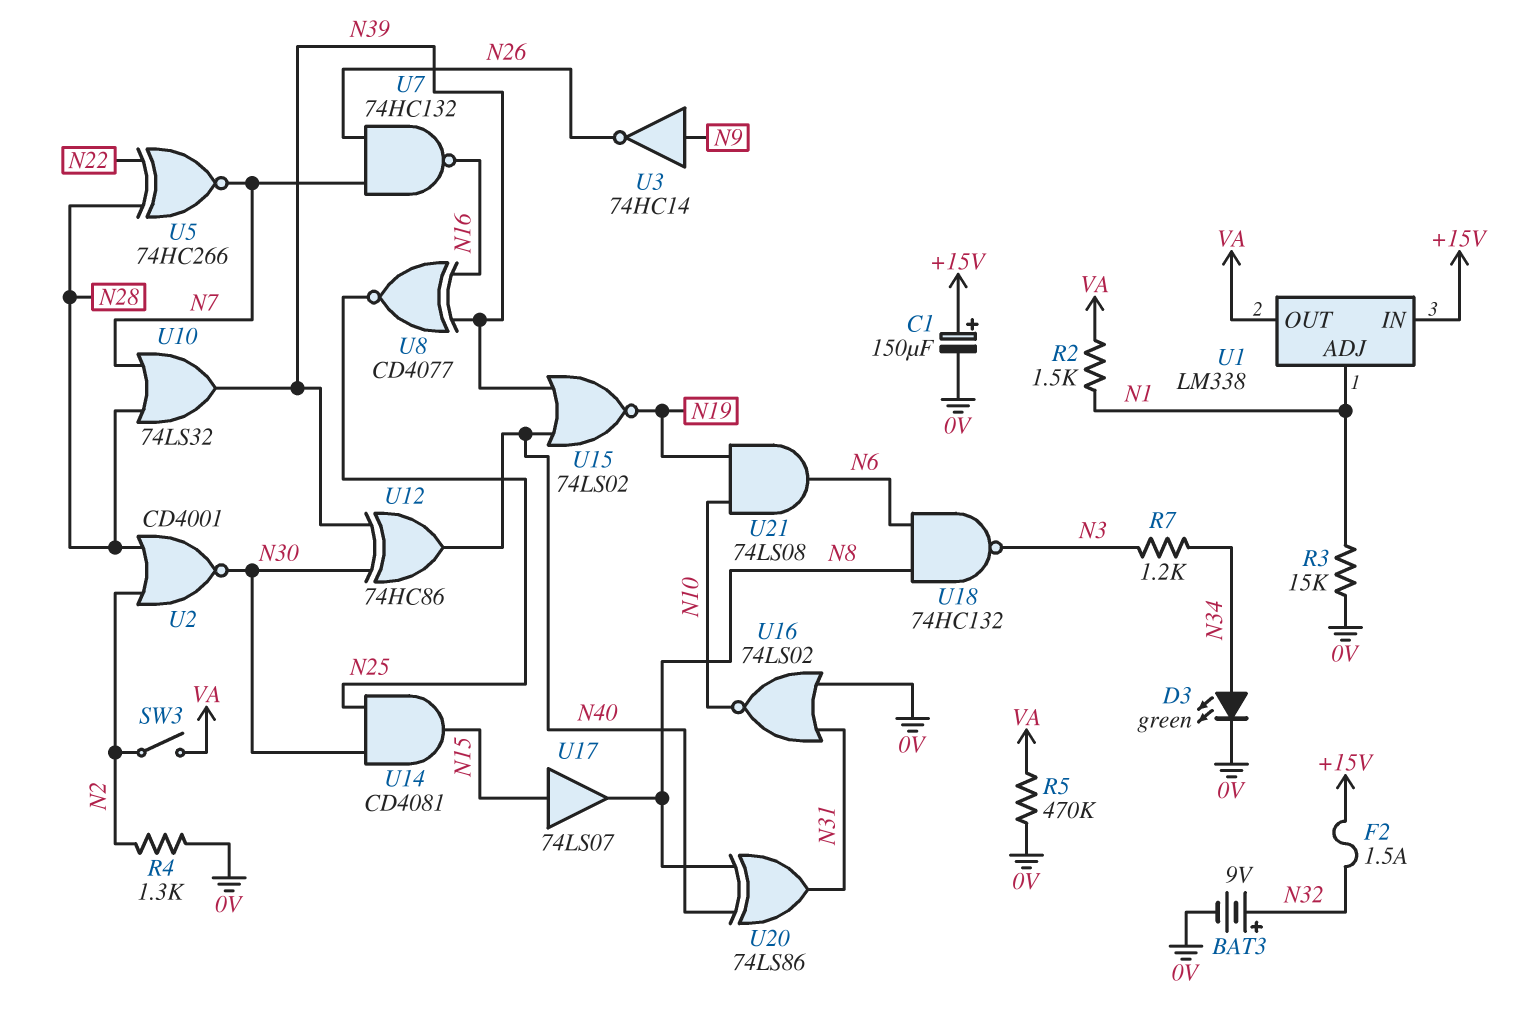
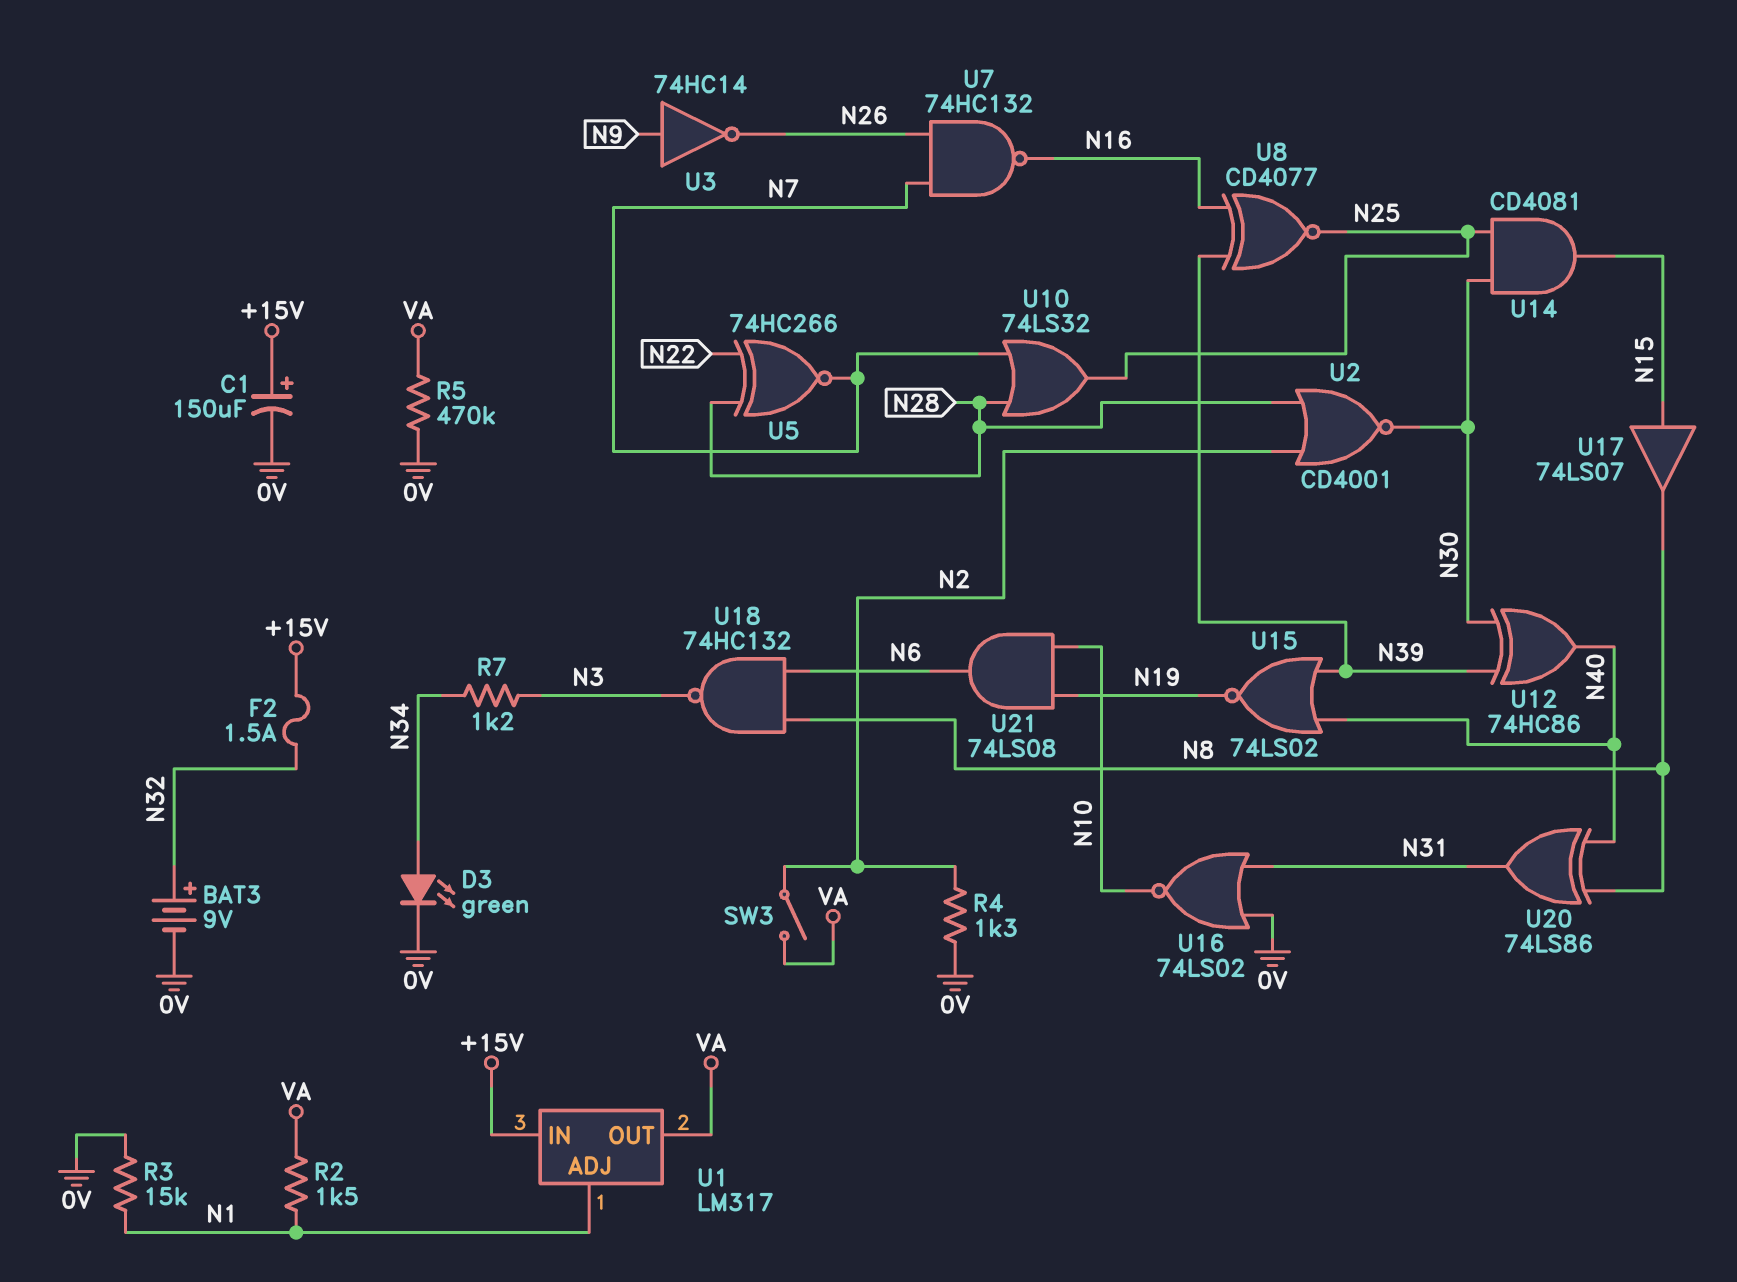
U1: LM338 -> LM317
U10: OR 74LS32 (in N7, in N28, out N39) -> OR 74LS32 (in N7, in N28, out N25)

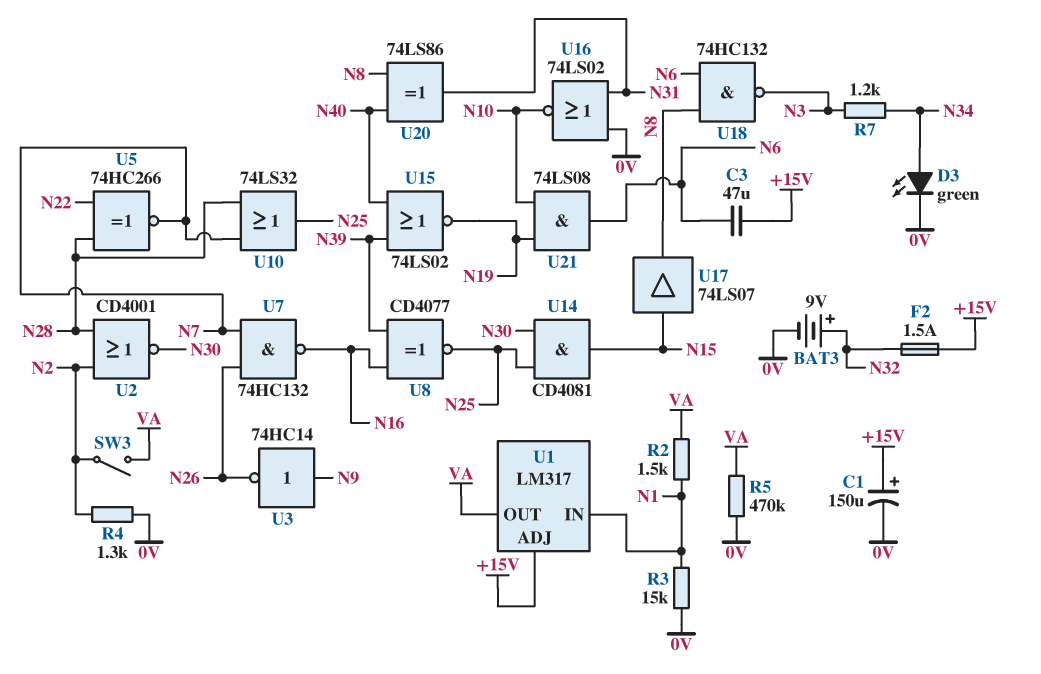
C3: none -> 47uF (+15V, N6)
U1 pin ADJ: N1 -> +15V
U1 pin IN: +15V -> N1
U12: XOR 74HC86 (in N30, in N39, out N40) -> none

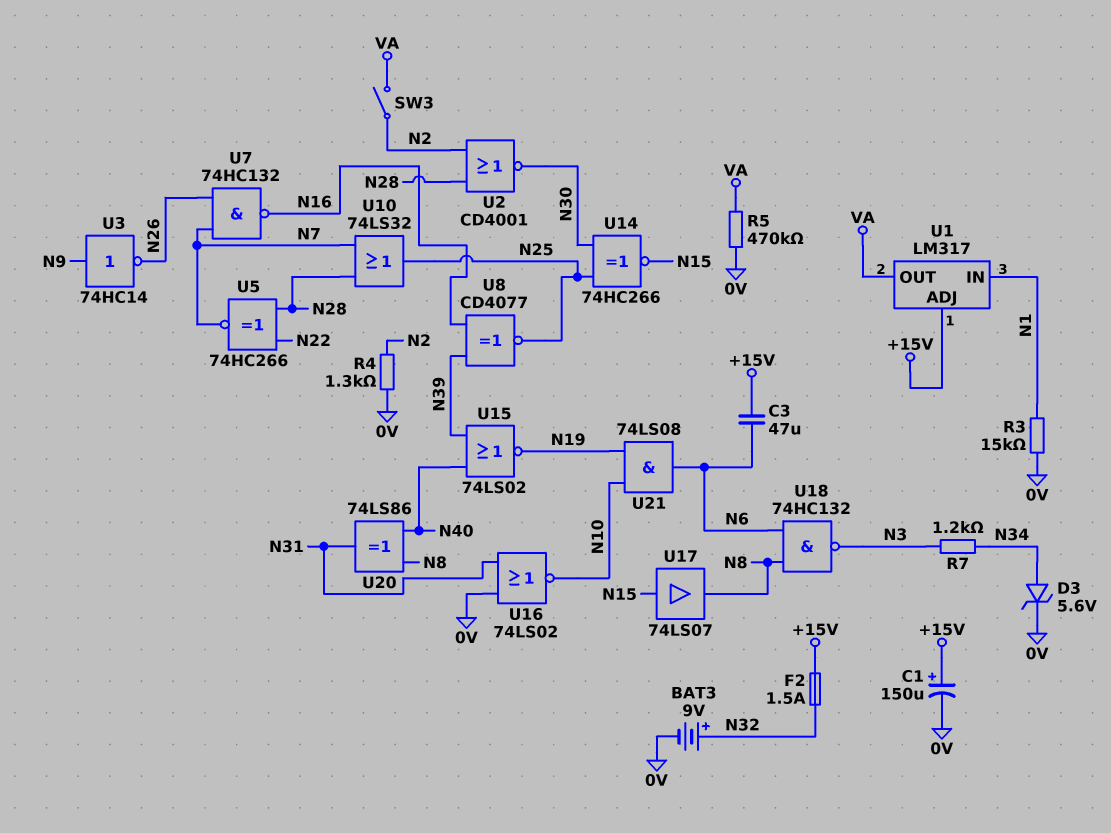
D3: LED green (A N34, K 0V) -> zener 5.6V (A N34, K 0V)
R2: 1.5k (N1, VA) -> none
U14: AND CD4081 (in N25, in N30, out N15) -> XNOR 74HC266 (in N25, in N30, out N15)

